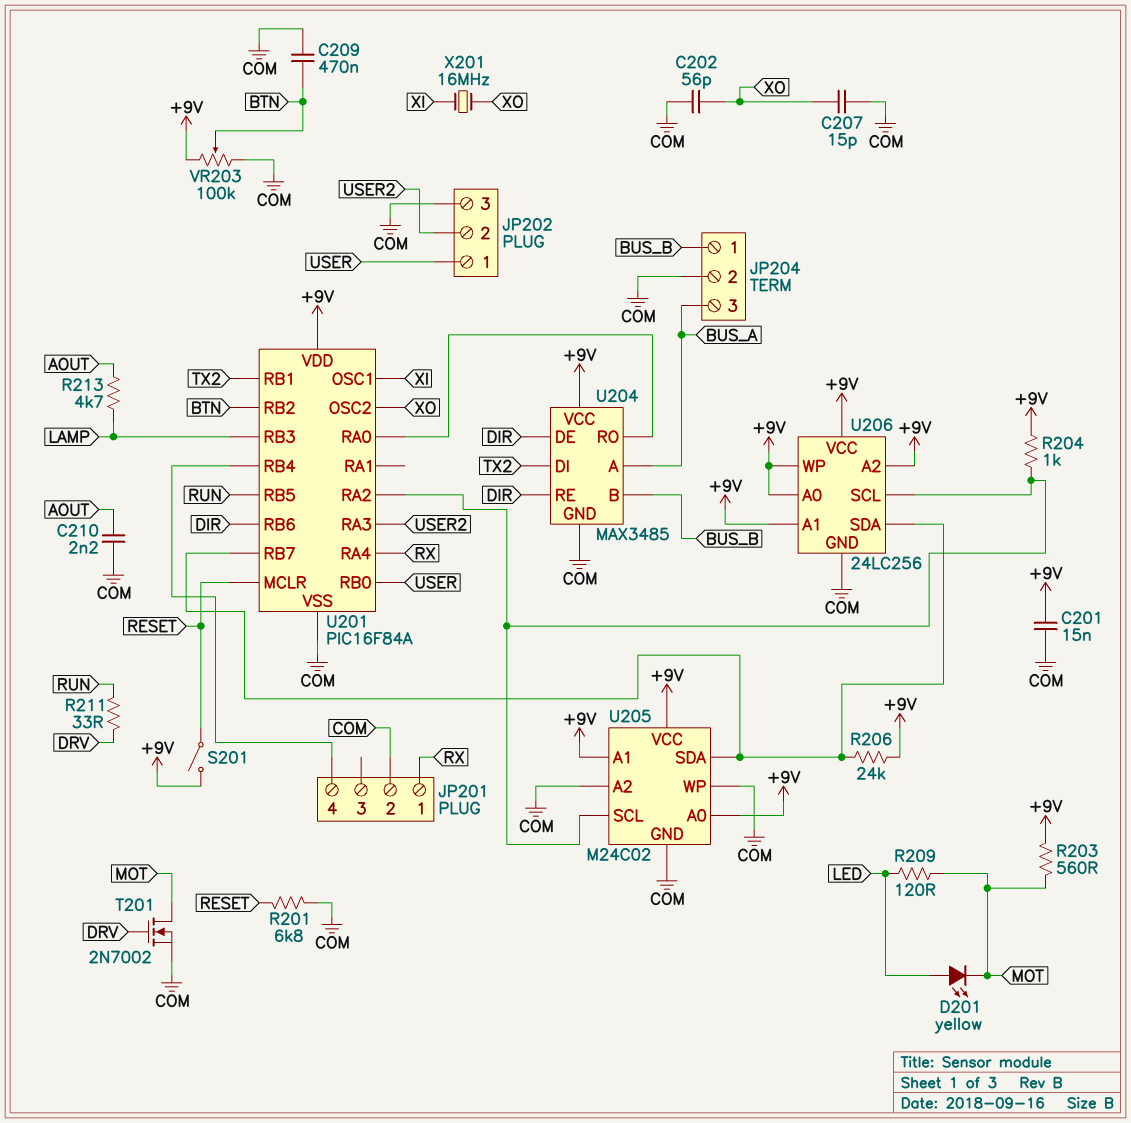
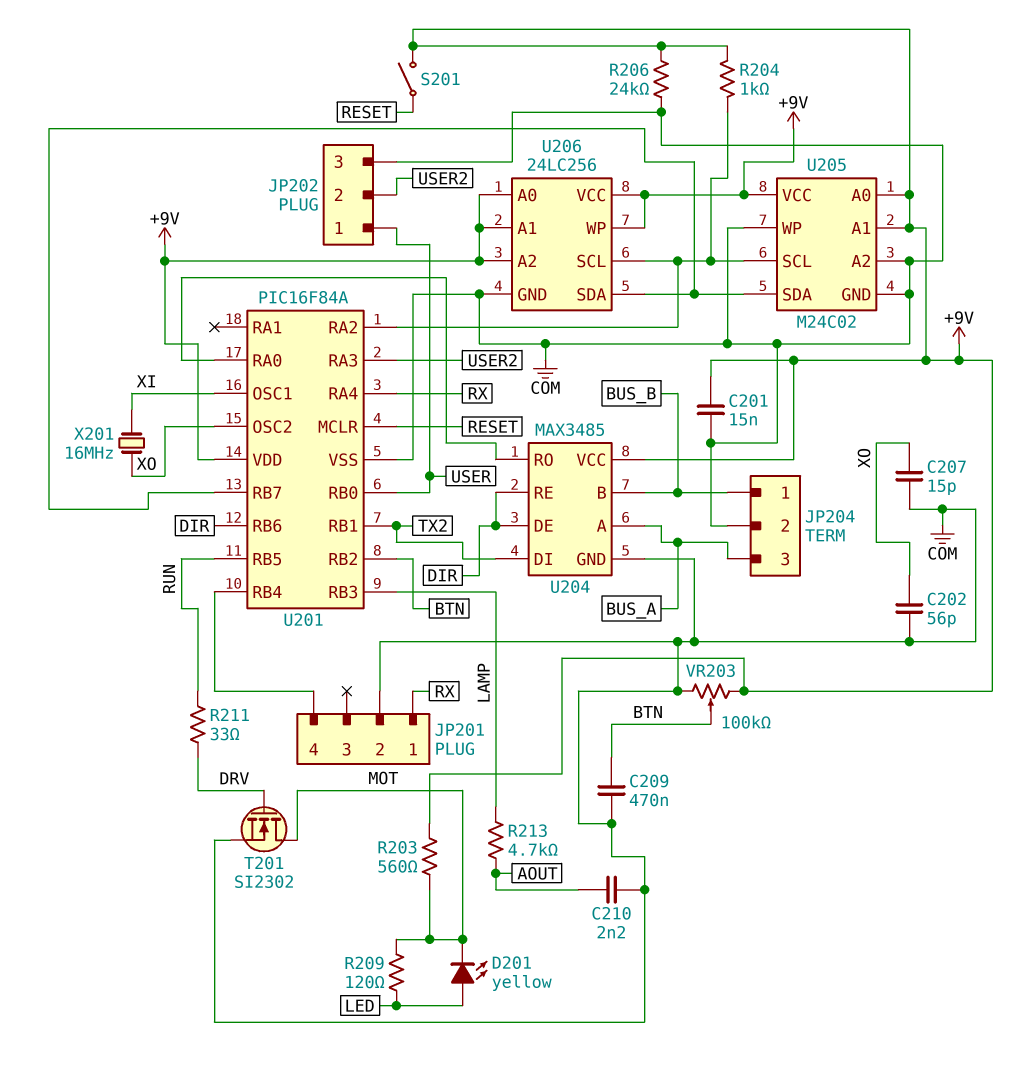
R201: 6.8k (COM, RESET) -> none
R206: 24k (+9V, U201/RB7) -> 24k (+9V, COM)
T201: NMOS 2N7002 (G DRV, D MOT, S COM) -> NMOS SI2302 (G DRV, D MOT, S COM)

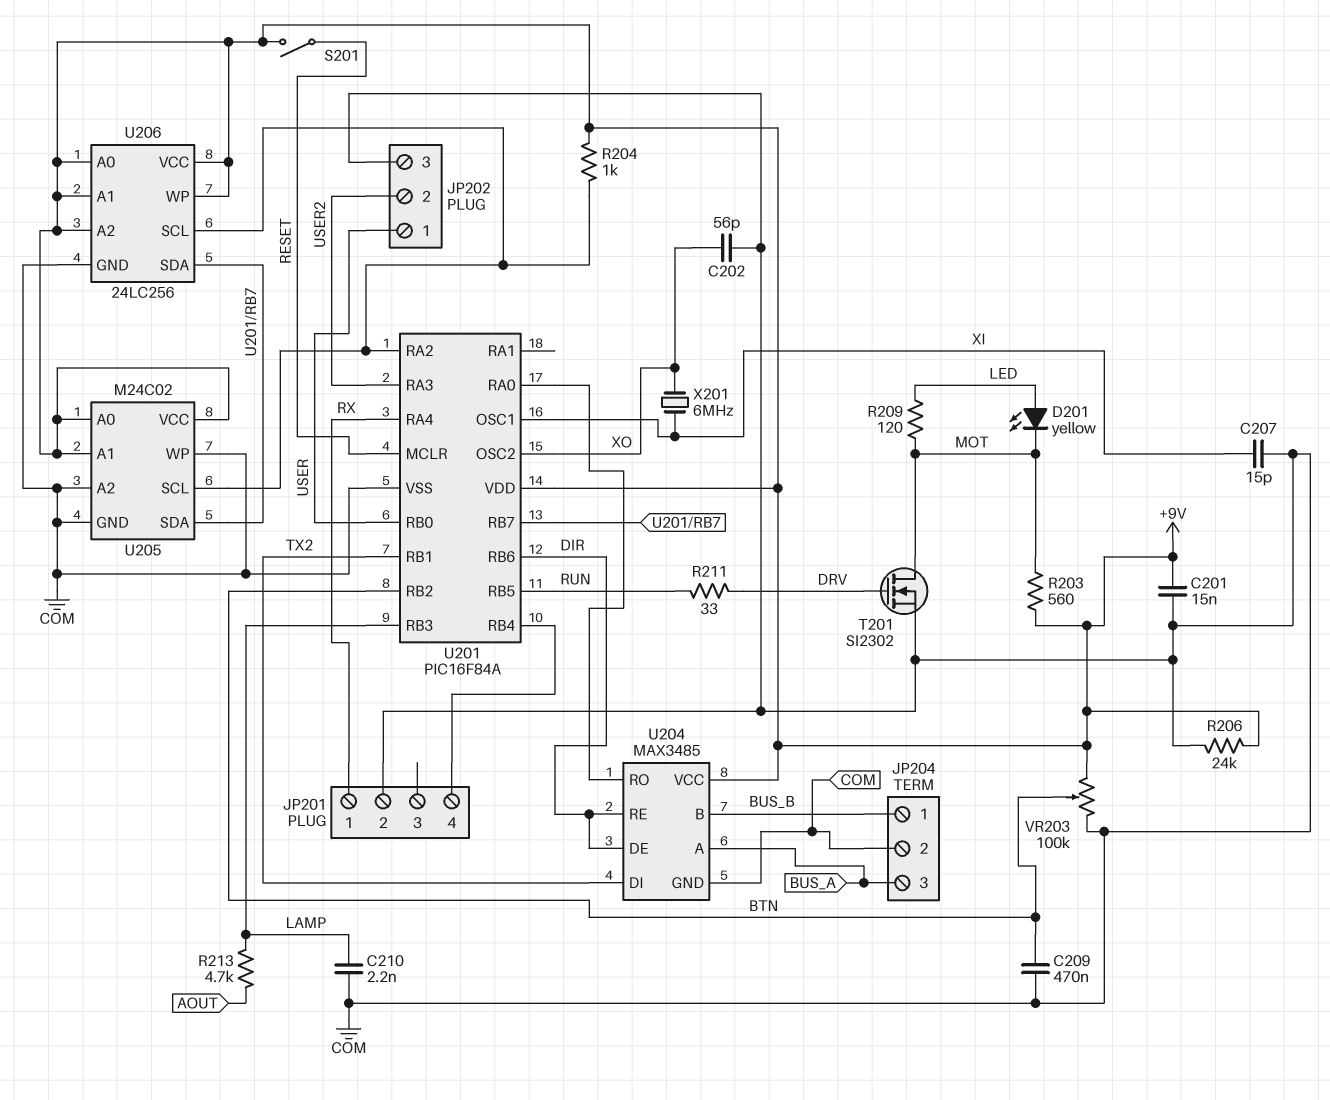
C207: 15pF (COM, XO) -> 15pF (COM, XI)
C210: 2.2nF (AOUT, COM) -> 2.2nF (COM, LAMP)
X201: 16MHz (XI, XO) -> 6MHz (XI, XO)

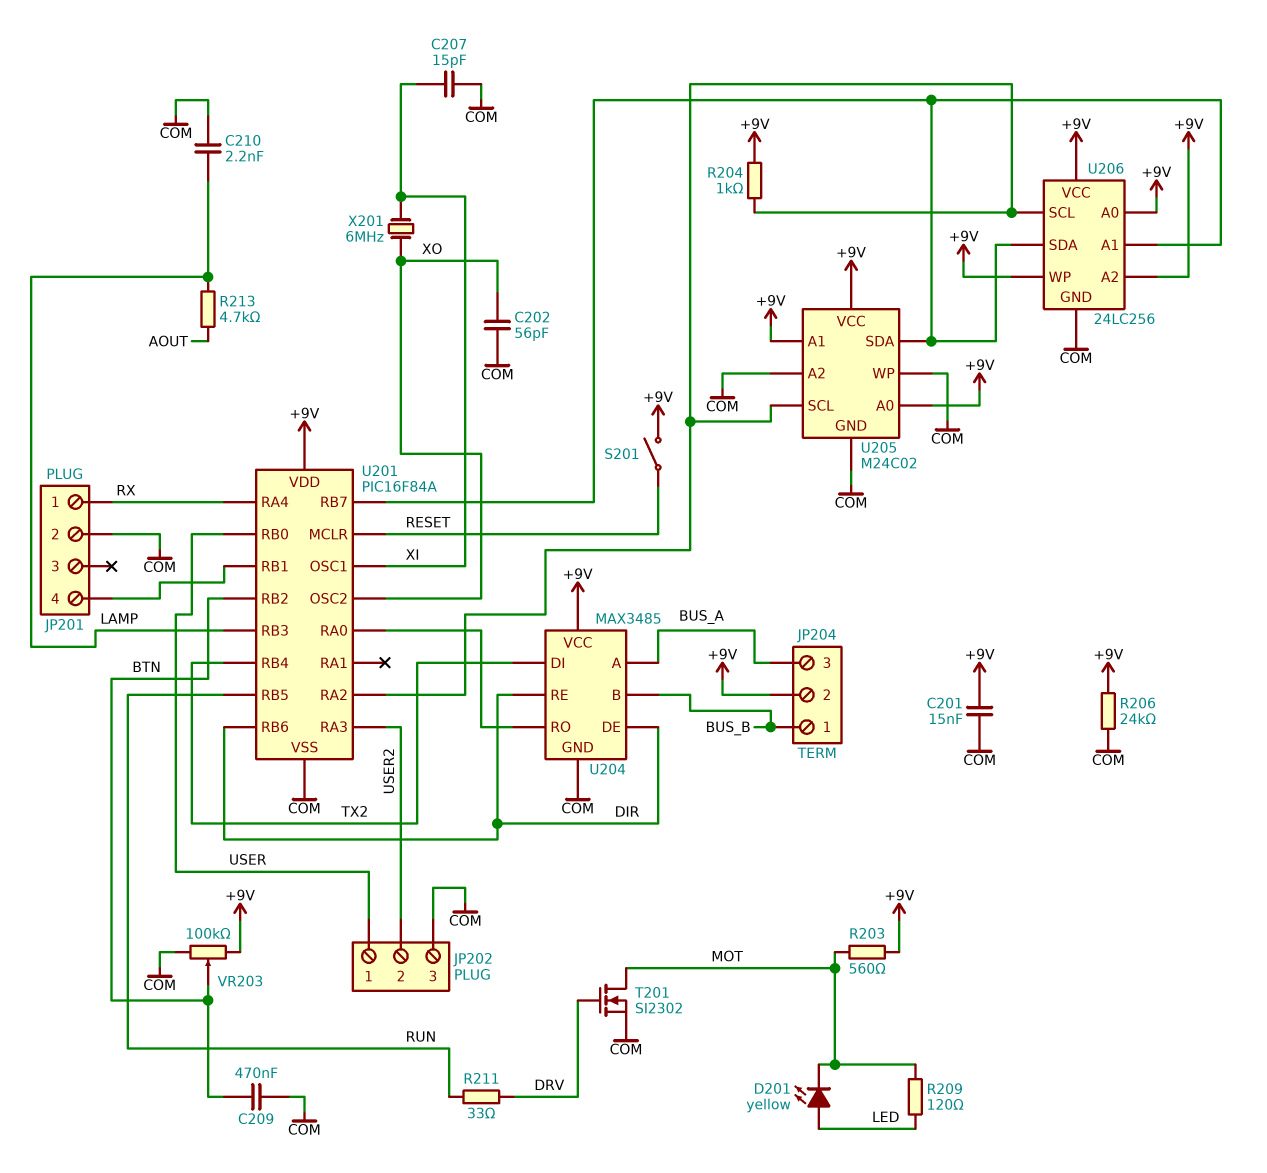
JP204 pin 2: COM -> +9V
U201 pin RB1: TX2 -> JP201/4
U201 pin RB4: JP201/4 -> TX2
U206 pin A1: +9V -> U201/RB7

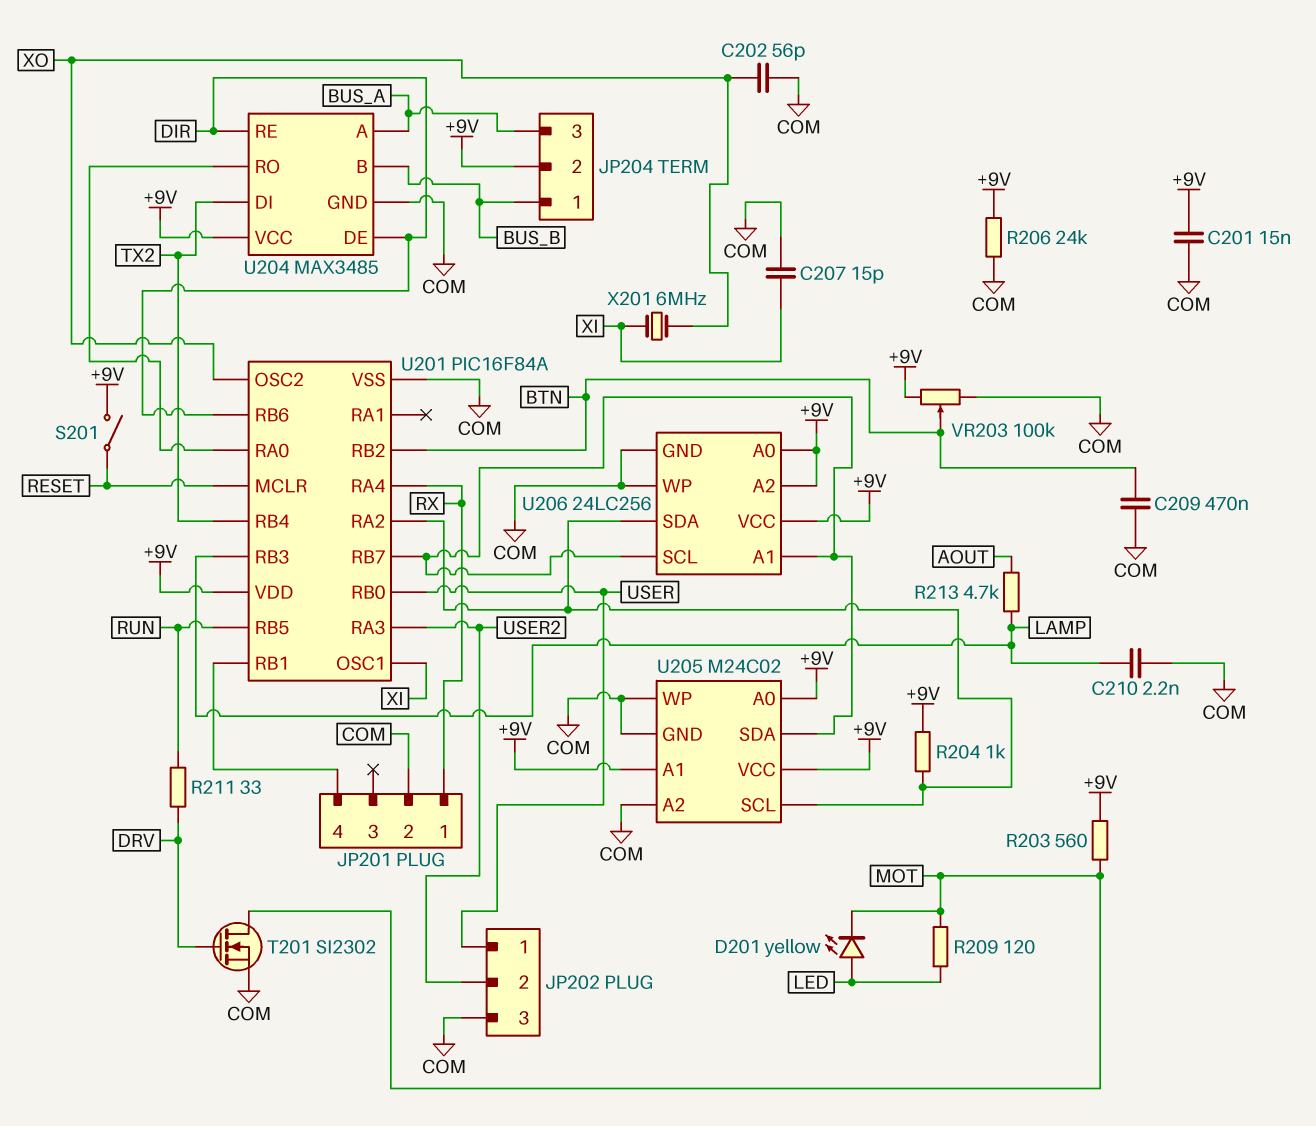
U206 pin SCL: U201/RA2 -> U201/RB7
U206 pin SDA: U201/RB7 -> U201/RA2
U206 pin WP: +9V -> COM

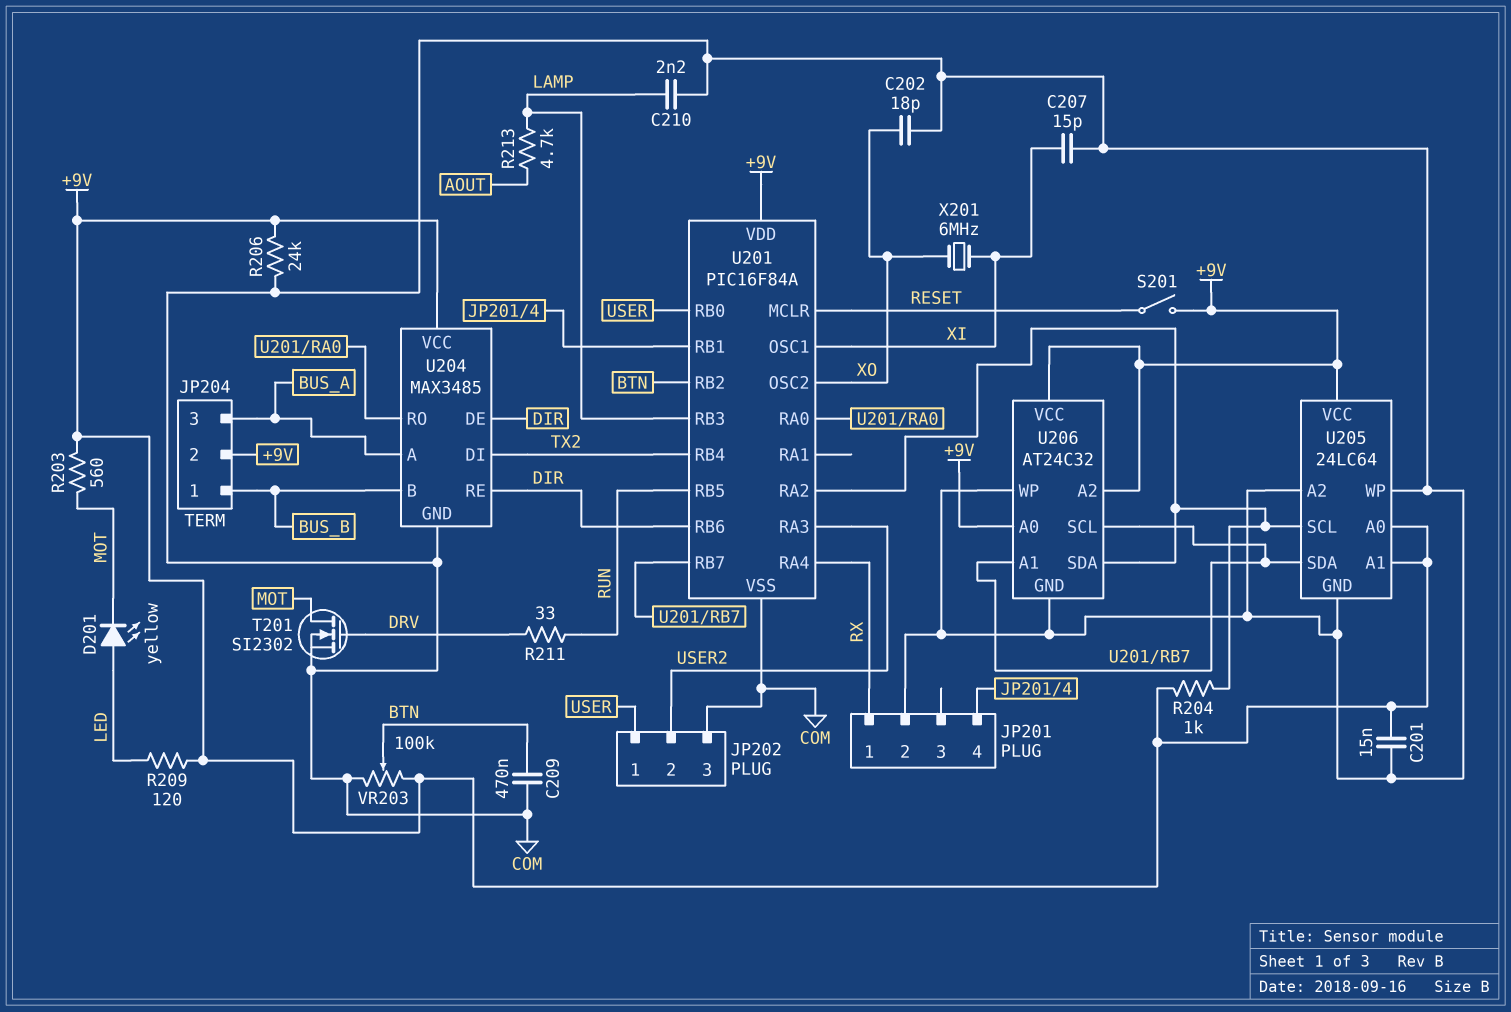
C202: 56pF (COM, XO) -> 18pF (COM, XO)
R209: 120 (LED, MOT) -> 120 (+9V, LED)
U205: M24C02 -> 24LC64
U206: 24LC256 -> AT24C32

